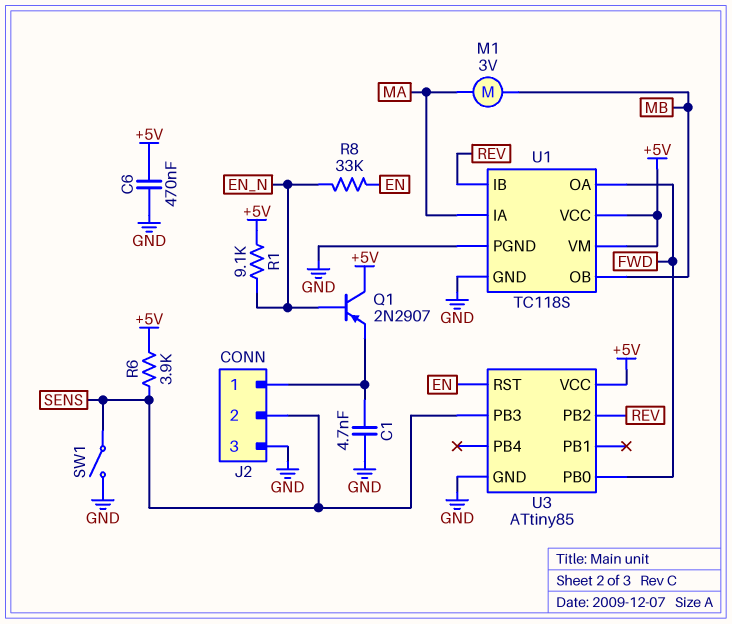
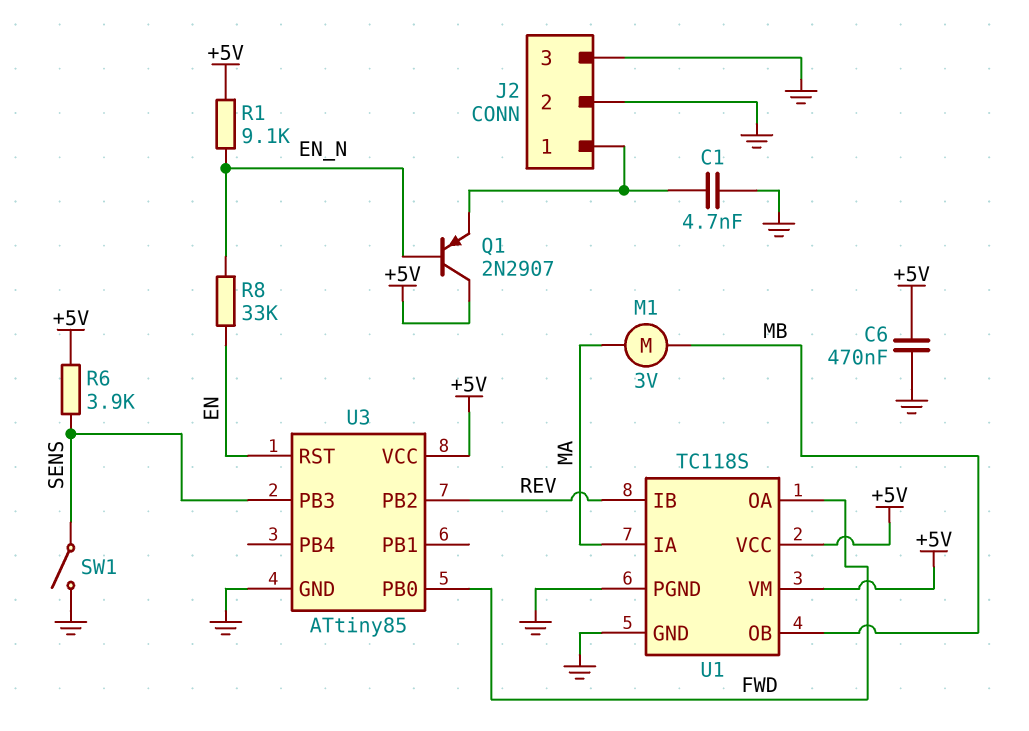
J2 pin 2: SENS -> GND

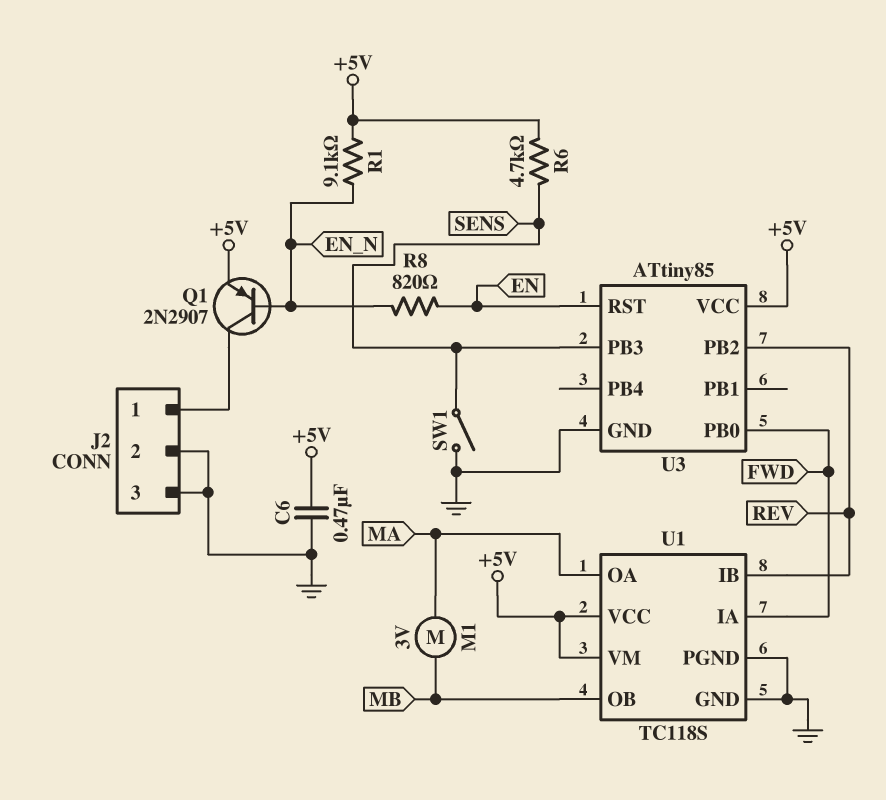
C1: 4.7nF (GND, J2/1) -> none
Q1: PNP 2N2907 (B EN_N, C +5V, E J2/1) -> PNP 2N2907 (B EN_N, C J2/1, E +5V)
R6: 3.9k (+5V, SENS) -> 4.7k (+5V, SENS)
R8: 33k (EN, EN_N) -> 820 (EN, EN_N)
U1 pin IA: MA -> FWD
U1 pin OA: FWD -> MA

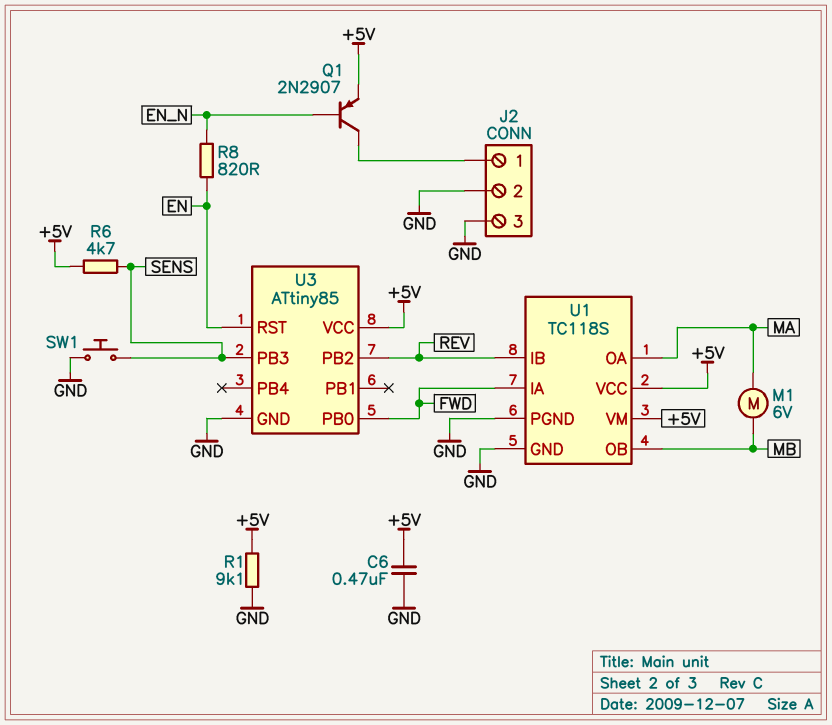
M1: motor 3V (MA, MB) -> motor 6V (MA, MB)
R1: 9.1k (+5V, EN_N) -> 9.1k (+5V, GND)
SW1: switch (GND, SENS) -> button (GND, SENS)

